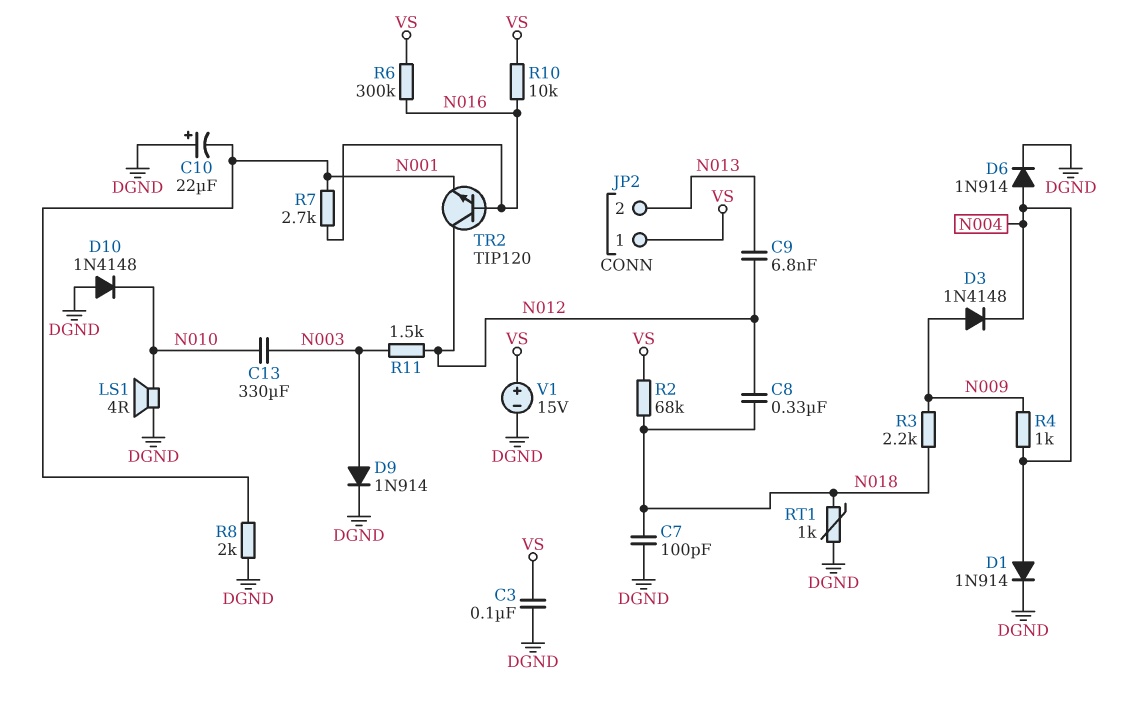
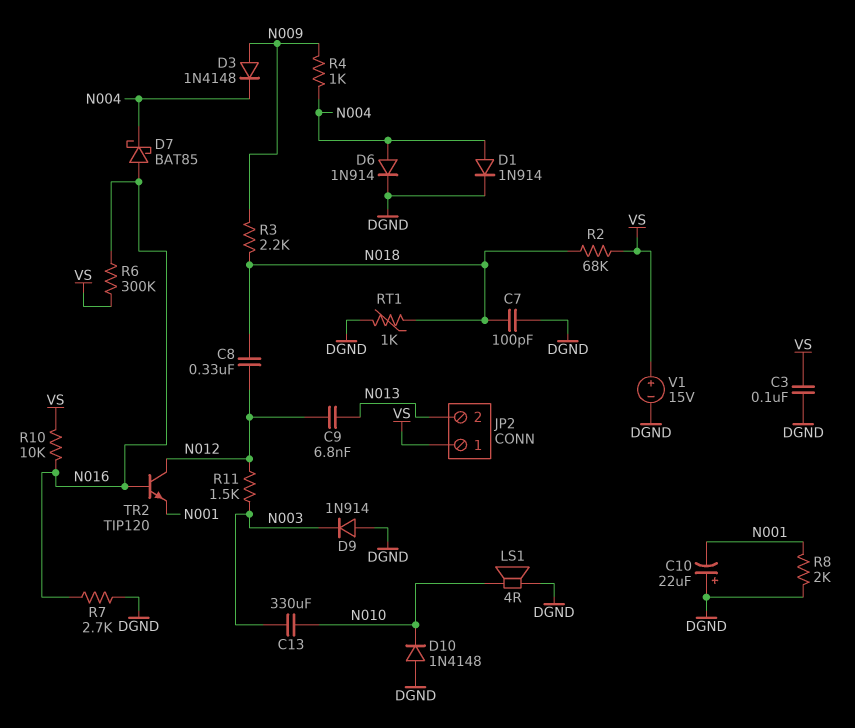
D7: none -> schottky BAT85 (A N016, K N004)
D9: diode 1N914 (A N003, K DGND) -> diode 1N914 (A DGND, K N003)
R7: 2.7k (N001, N016) -> 2.7k (DGND, N016)

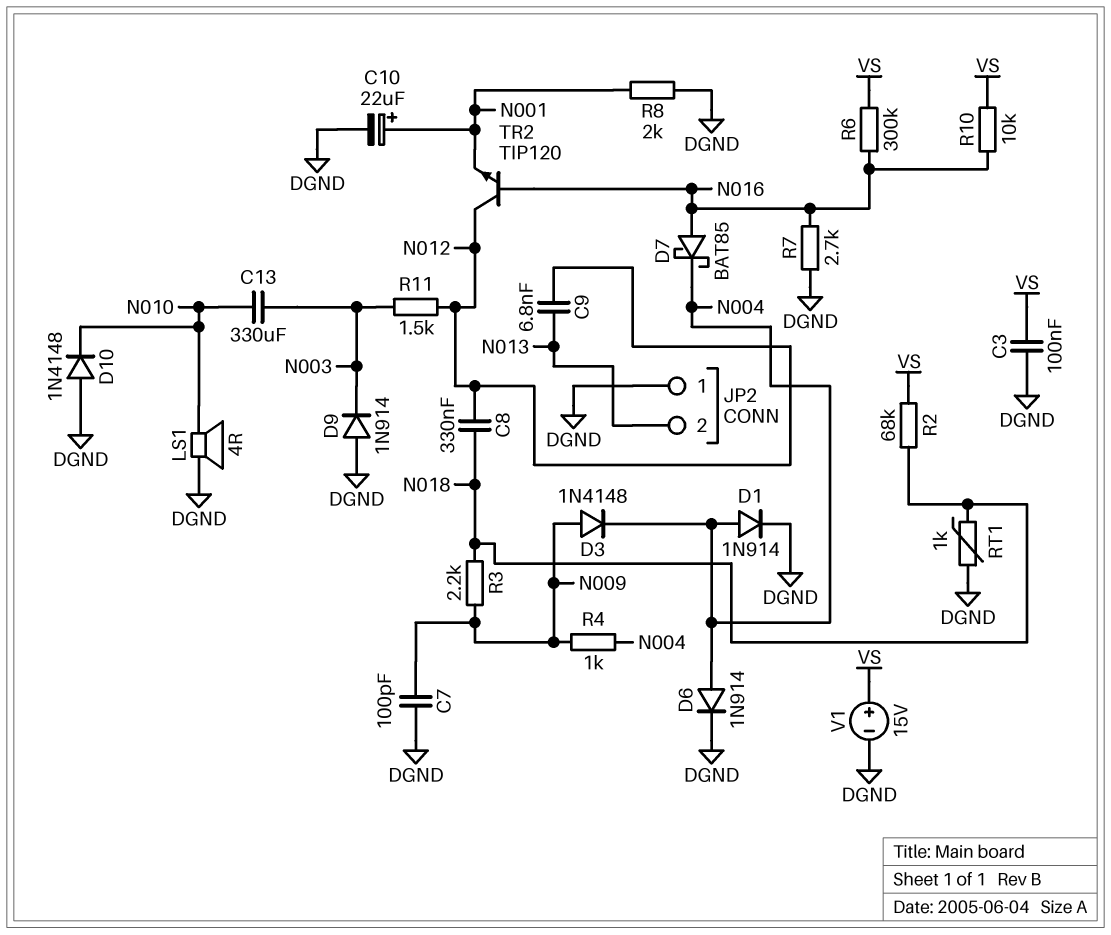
C7: 100pF (DGND, N018) -> 100pF (DGND, N009)
C10: 22uF (plus DGND, minus N001) -> 22uF (plus N001, minus DGND)
JP2 pin 1: VS -> DGND

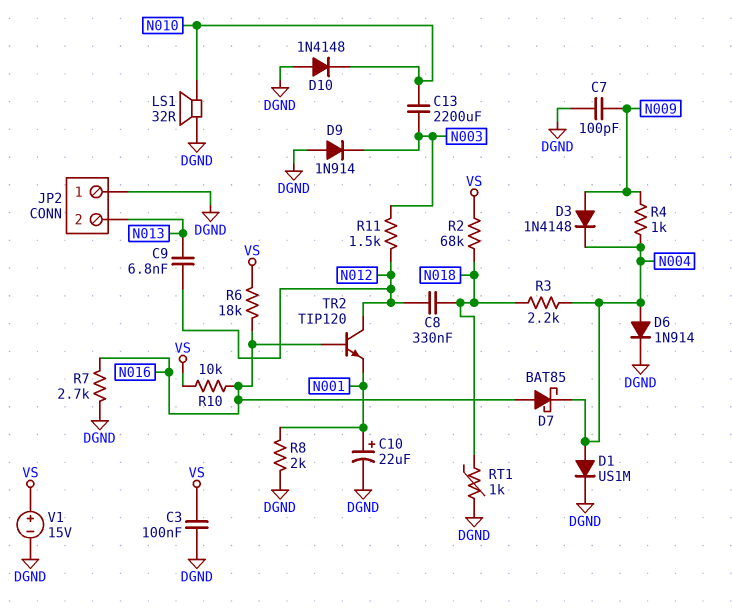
C13: 330uF (N003, N010) -> 2200uF (N003, N010)
D1: diode 1N914 (A N004, K DGND) -> diode US1M (A N004, K DGND)
LS1: speaker 4R (DGND, N010) -> speaker 32R (DGND, N010)
R3: 2.2k (N009, N018) -> 2.2k (N004, N018)
R6: 300k (N016, VS) -> 18k (N016, VS)

